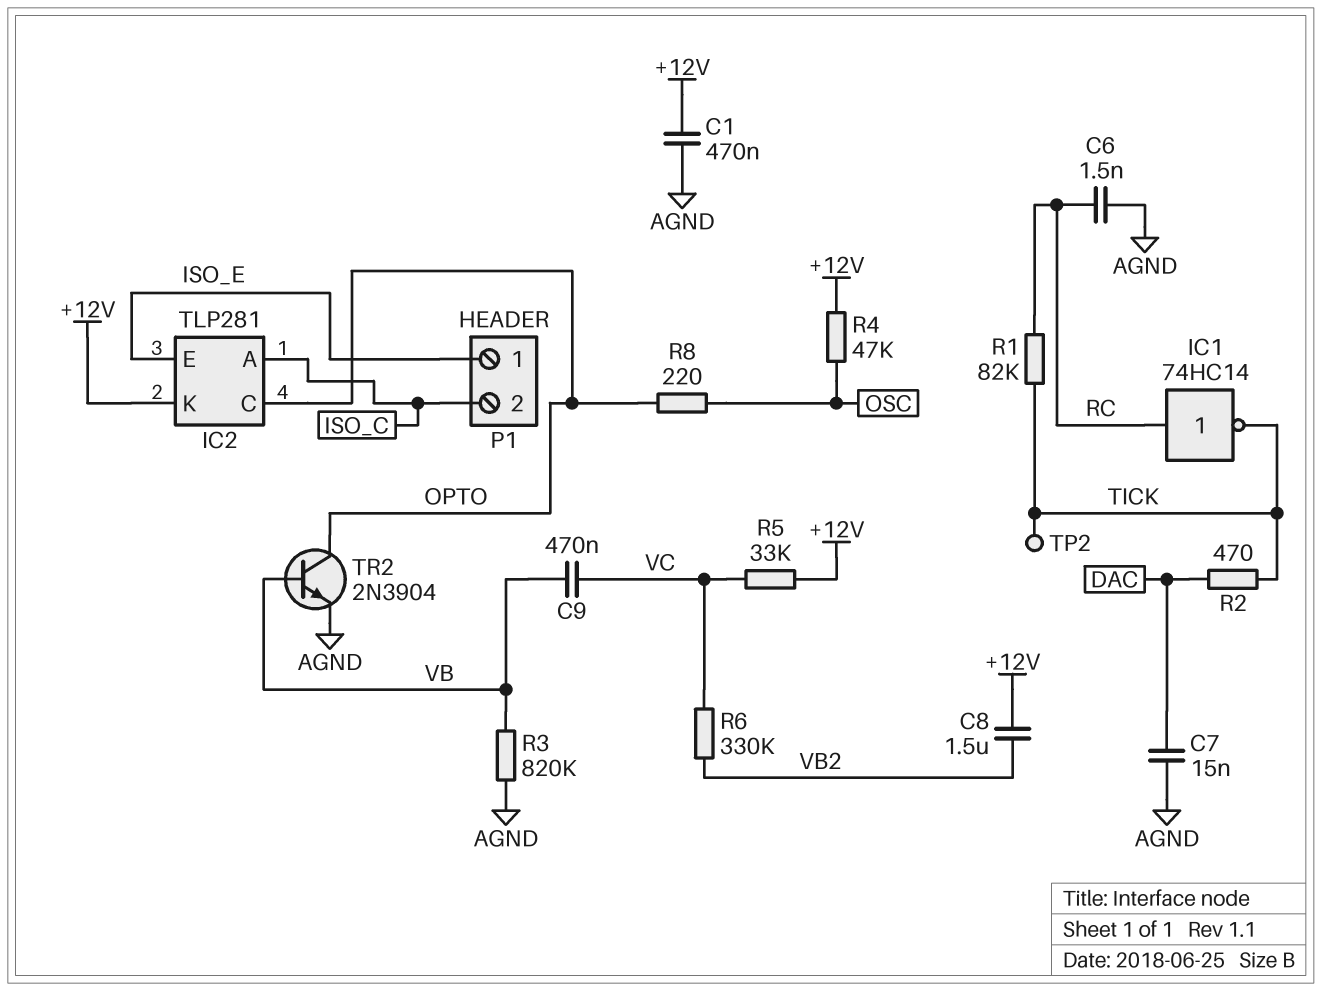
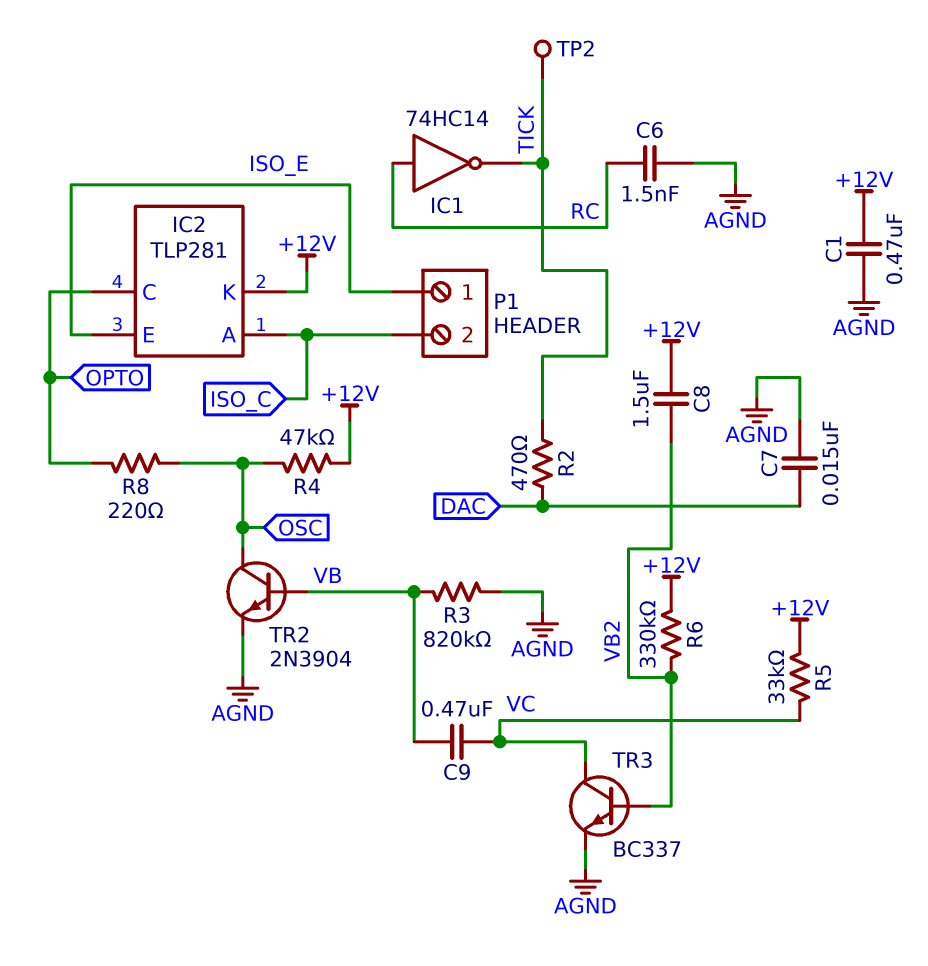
R1: 82k (RC, TICK) -> none
R6: 330k (VB2, VC) -> 330k (+12V, VB2)
TR2: NPN 2N3904 (B VB, C OPTO, E AGND) -> NPN 2N3904 (B VB, C OSC, E AGND)
TR3: none -> NPN BC337 (B VB2, C VC, E AGND)

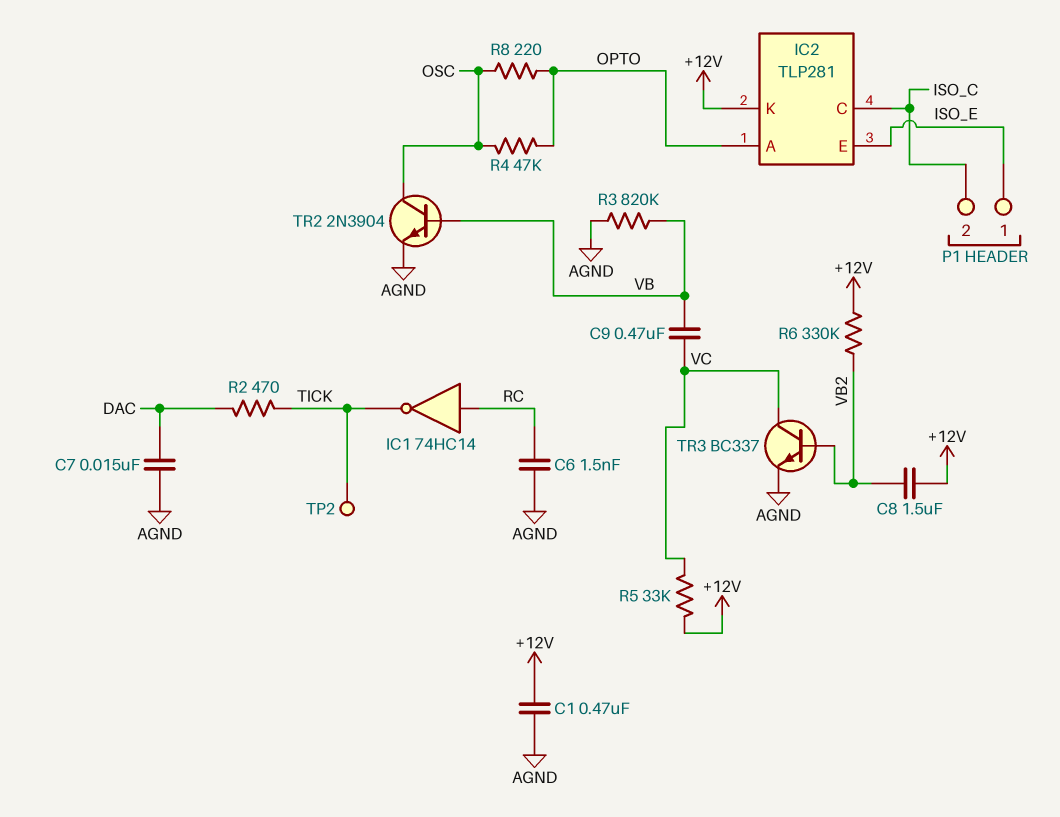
IC2 pin A: ISO_C -> OPTO
IC2 pin C: OPTO -> ISO_C
R4: 47k (+12V, OSC) -> 47k (OPTO, OSC)

